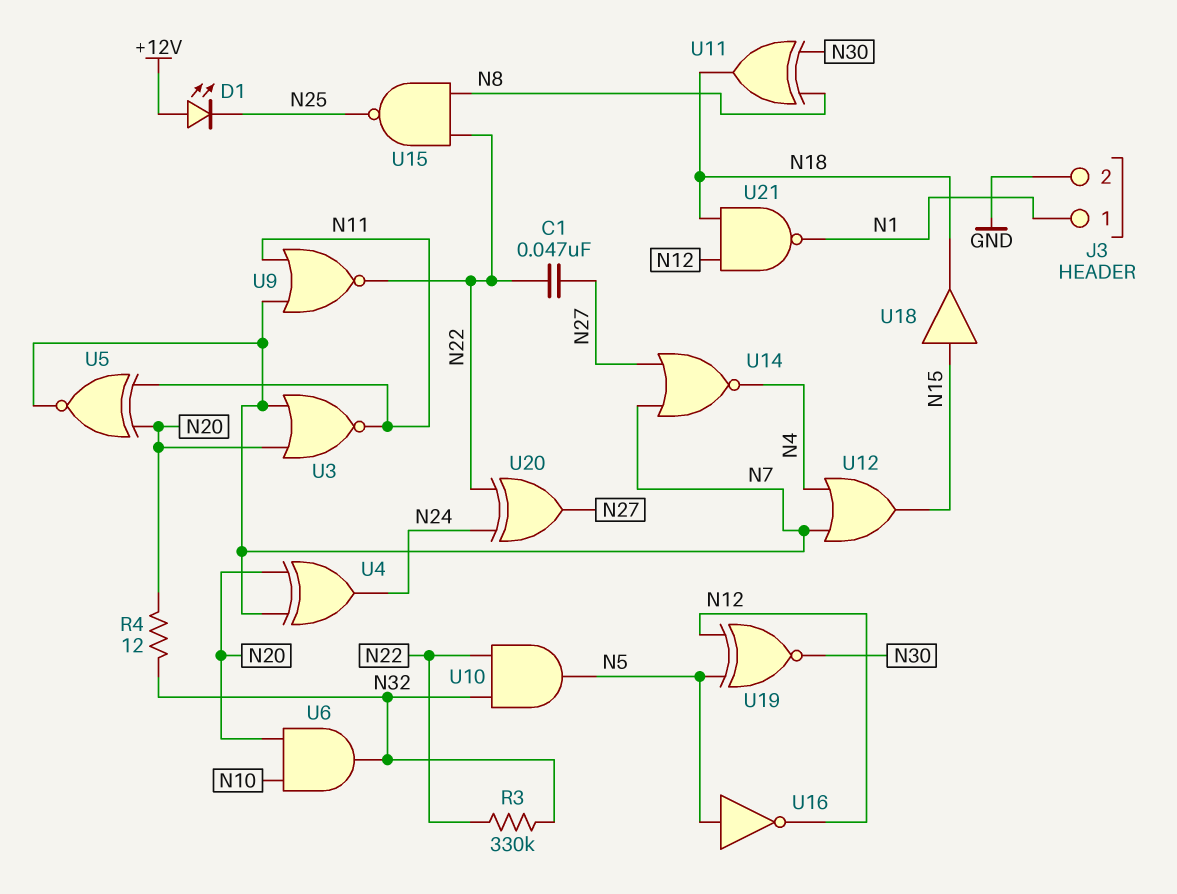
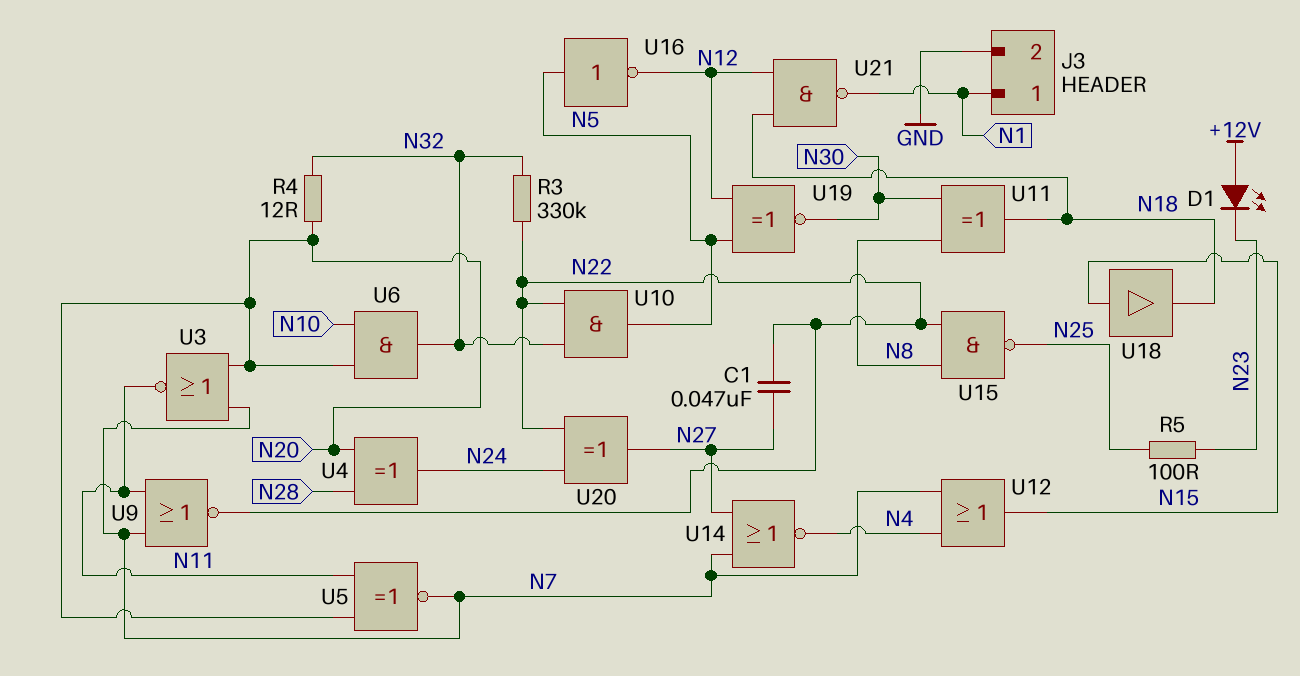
D1: LED (A +12V, K N25) -> LED (A +12V, K N23)
R5: none -> 100 (N23, N25)
U4: XOR (in N7, in N20, out N24) -> XOR (in N20, in N28, out N24)

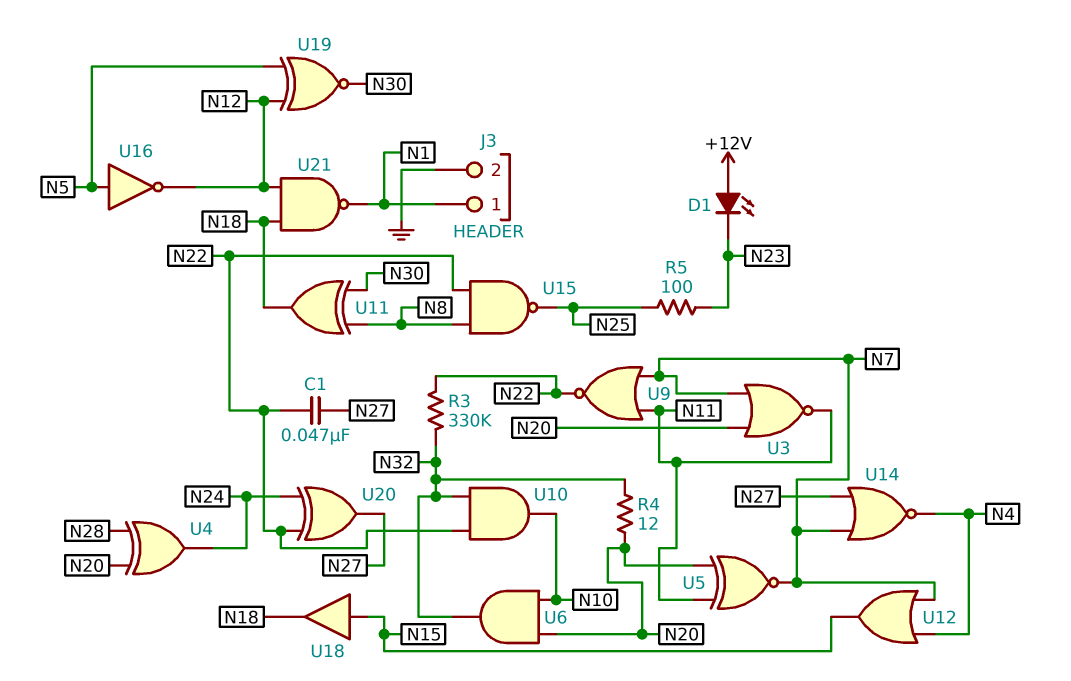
U10: AND (in N22, in N32, out N5) -> AND (in N22, in N32, out N10)

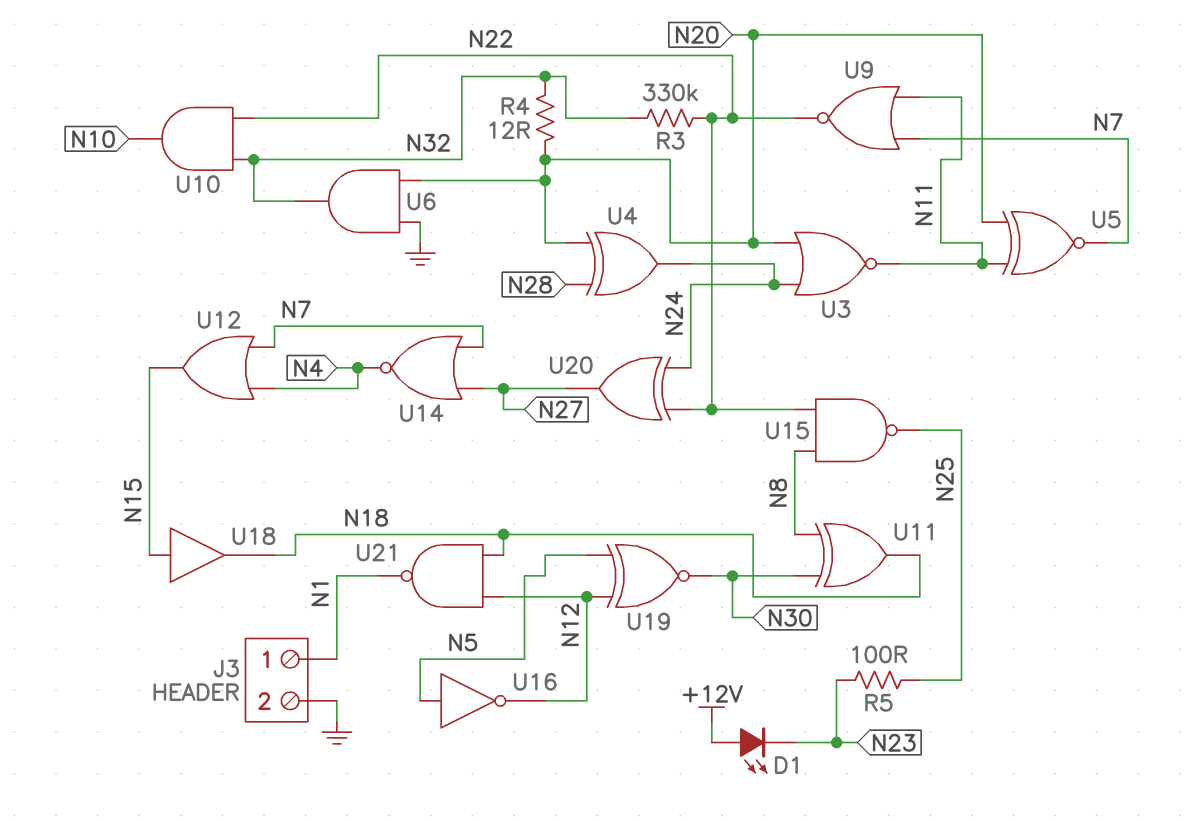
C1: 47nF (N22, N27) -> none
U3: NOR (in N7, in N20, out N11) -> NOR (in N20, in N24, out N11)
U6: AND (in N10, in N20, out N32) -> AND (in GND, in N20, out N32)

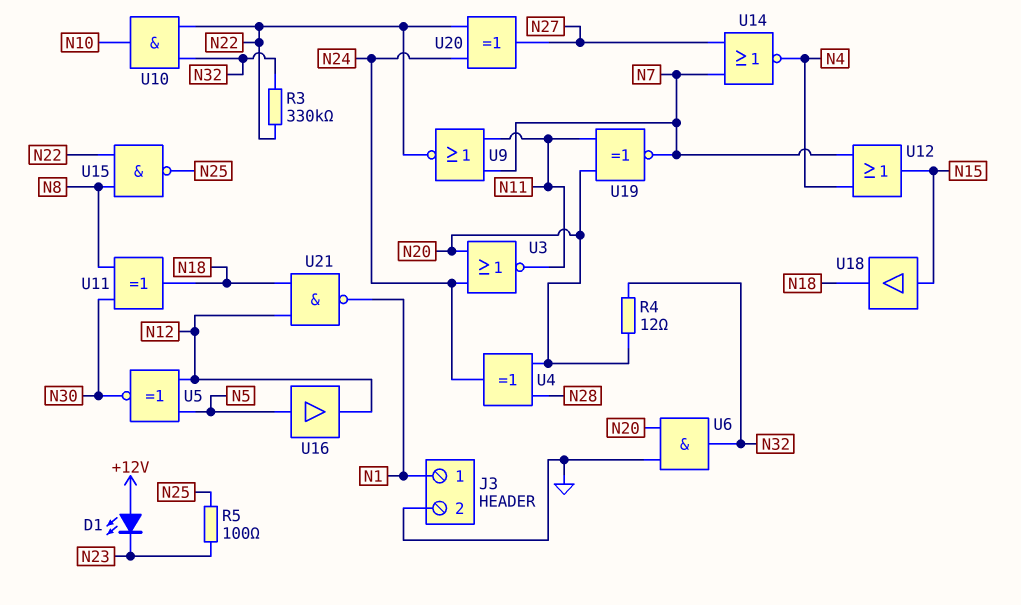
U5: XNOR (in N11, in N20, out N7) -> XNOR (in N5, in N12, out N30)
U16: NOT (in N5, out N12) -> buffer (in N5, out N12)
U19: XNOR (in N5, in N12, out N30) -> XNOR (in N11, in N20, out N7)

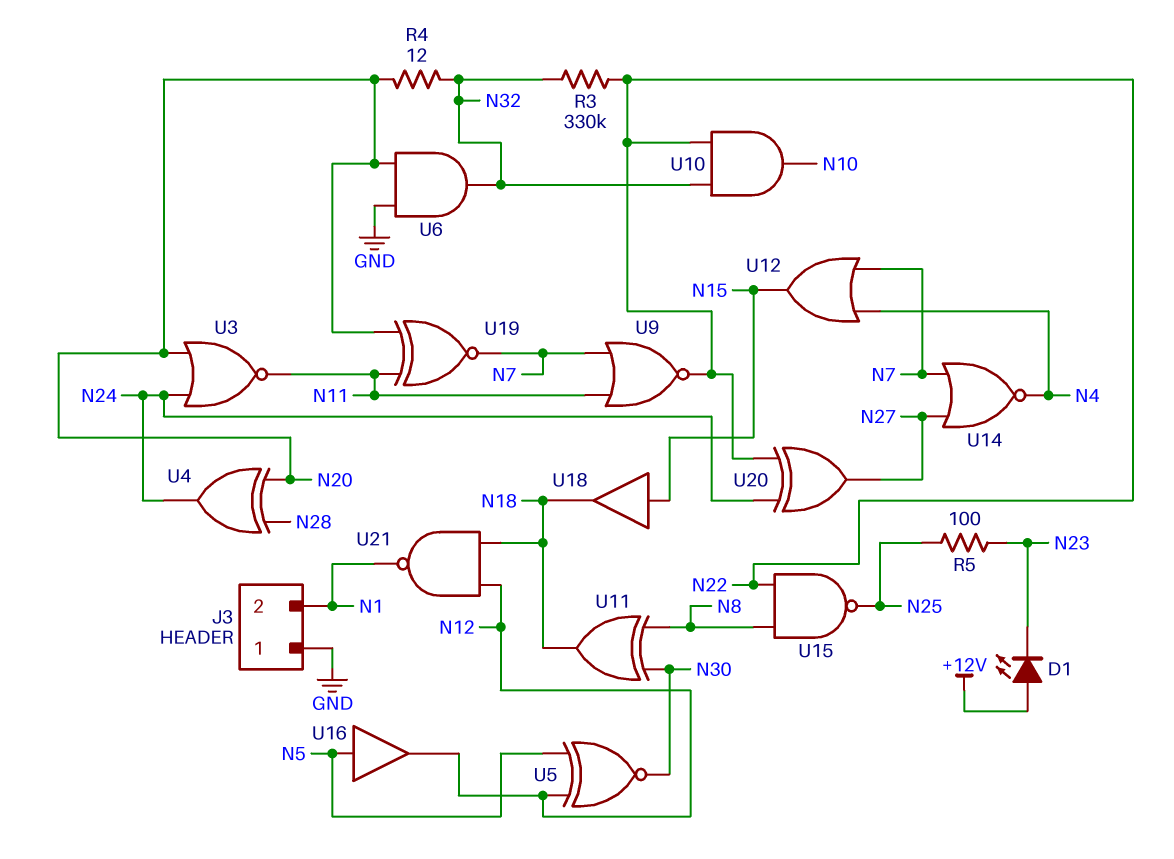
J3 pin 1: N1 -> GND
J3 pin 2: GND -> N1

